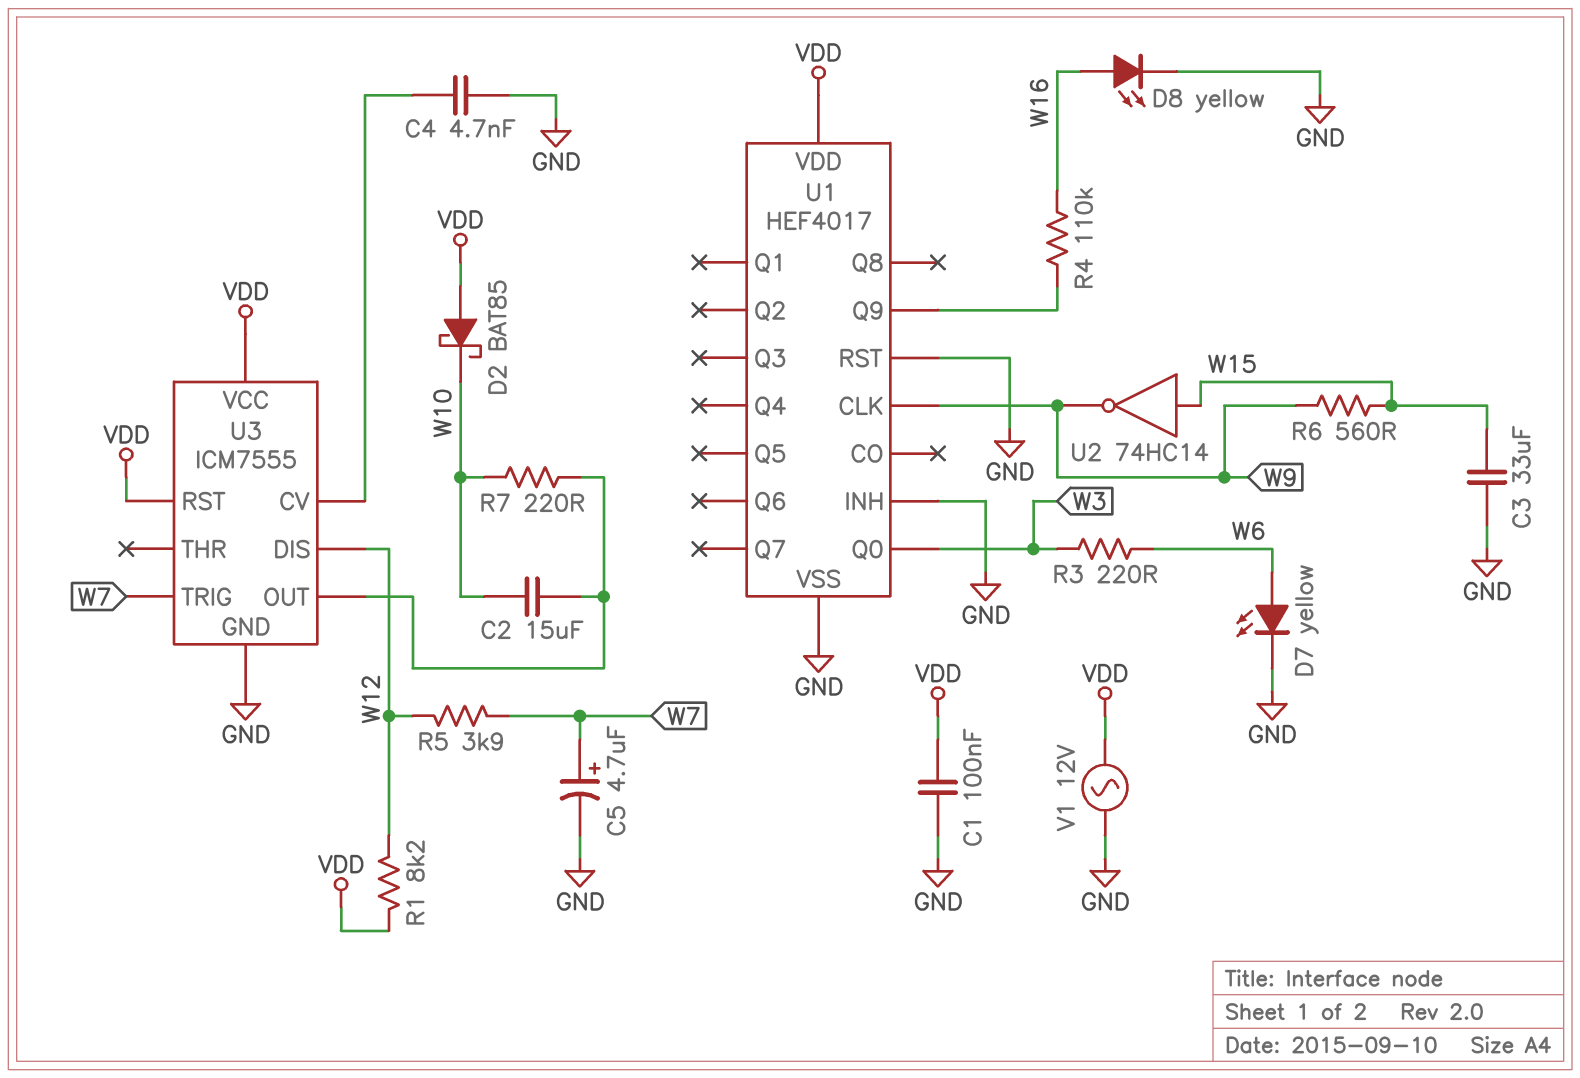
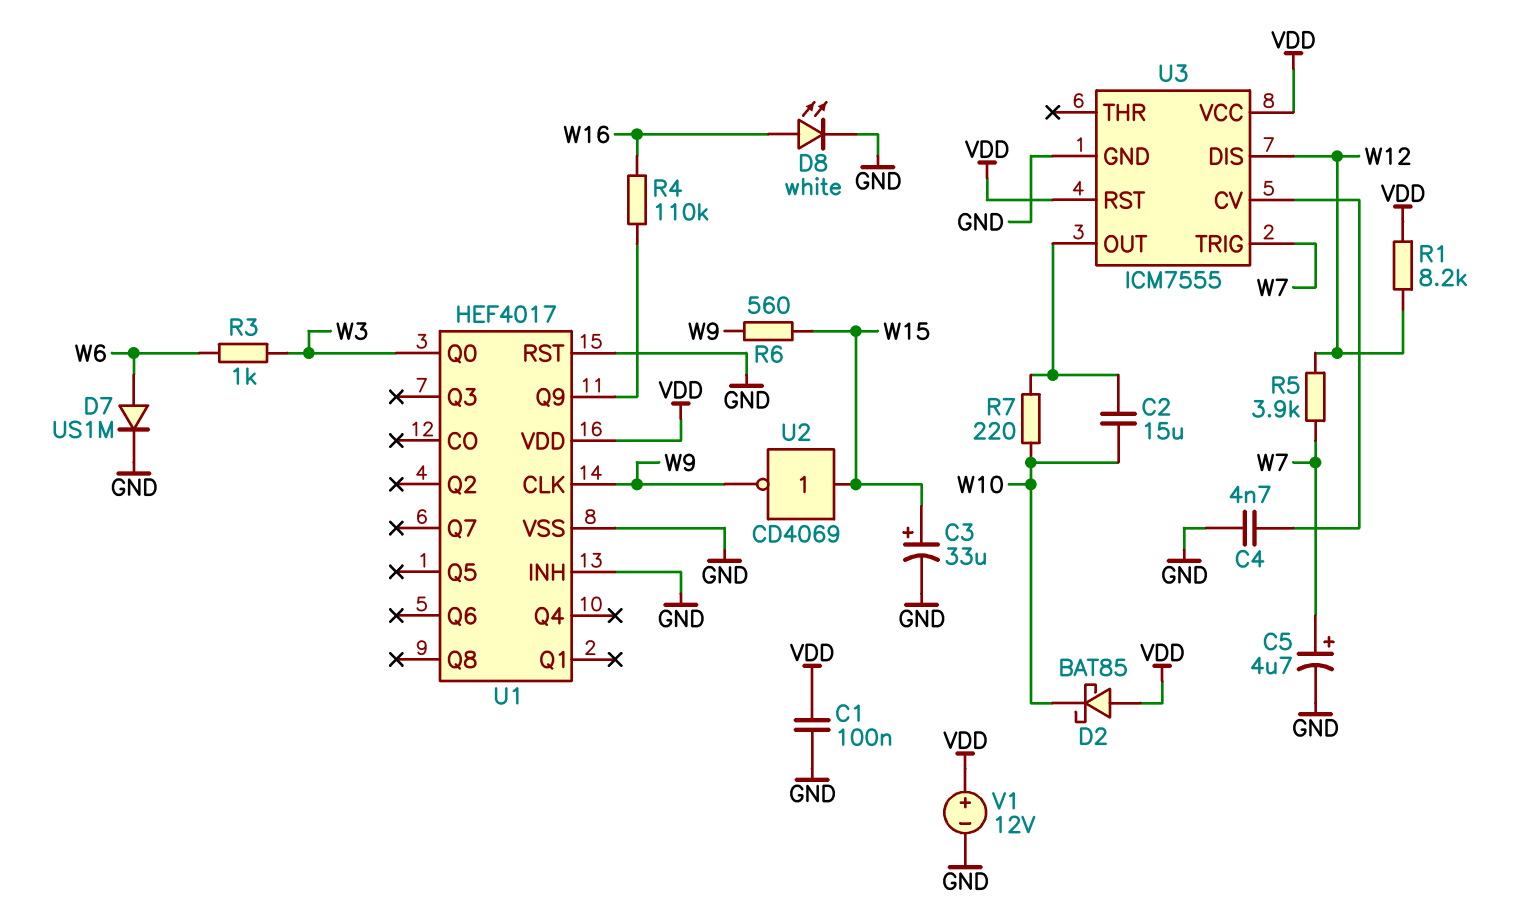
C3: 33uF (GND, W15) -> 33uF (plus W15, minus GND)
D7: LED yellow (A W6, K GND) -> diode US1M (A W6, K GND)
D8: LED yellow (A W16, K GND) -> LED white (A W16, K GND)
R3: 220 (W3, W6) -> 1k (W3, W6)
U2: NOT 74HC14 (in W15, out W9) -> NOT CD4069 (in W15, out W9)
V1: AC 12V (GND, VDD) -> 12V (plus VDD, minus GND)

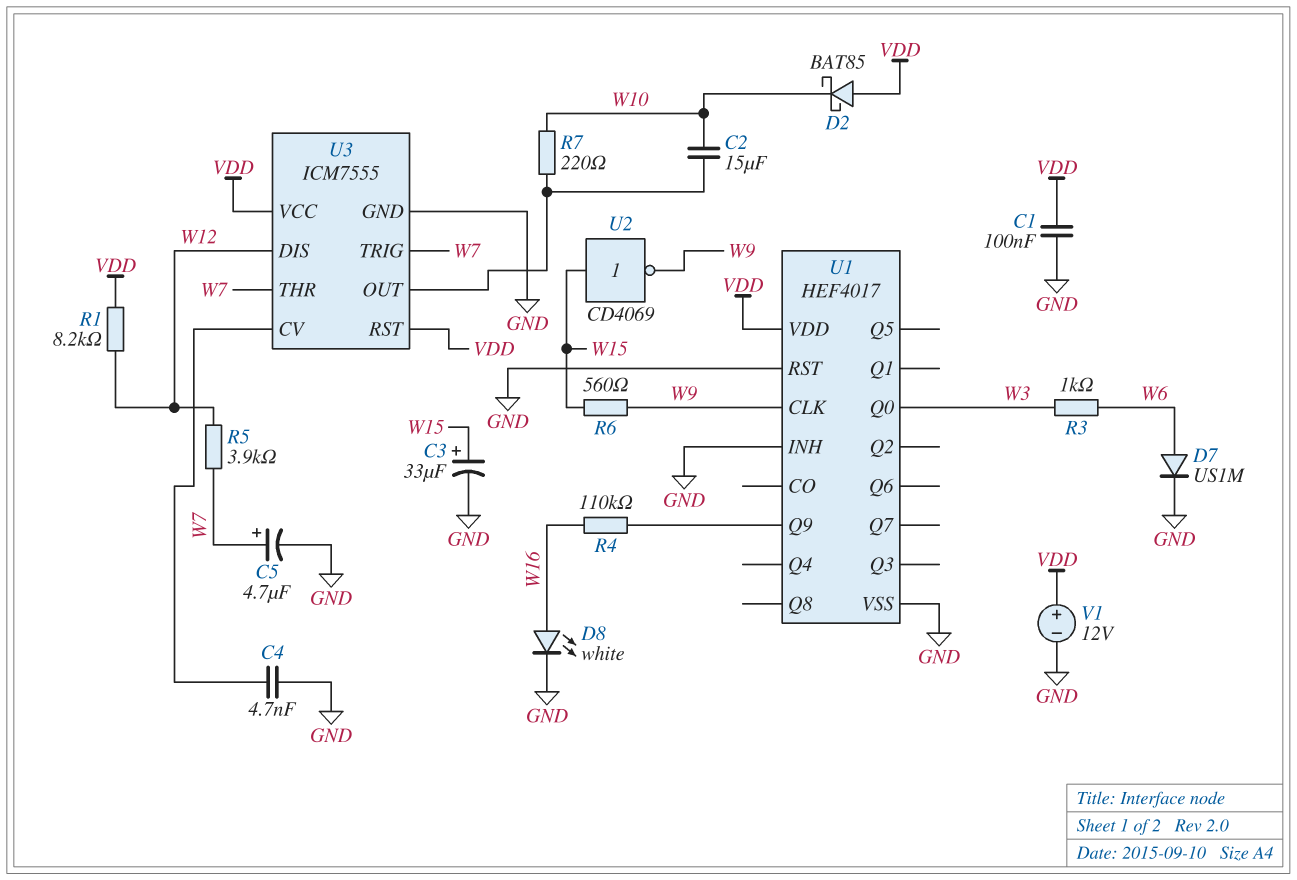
U3 pin THR: none -> W7

